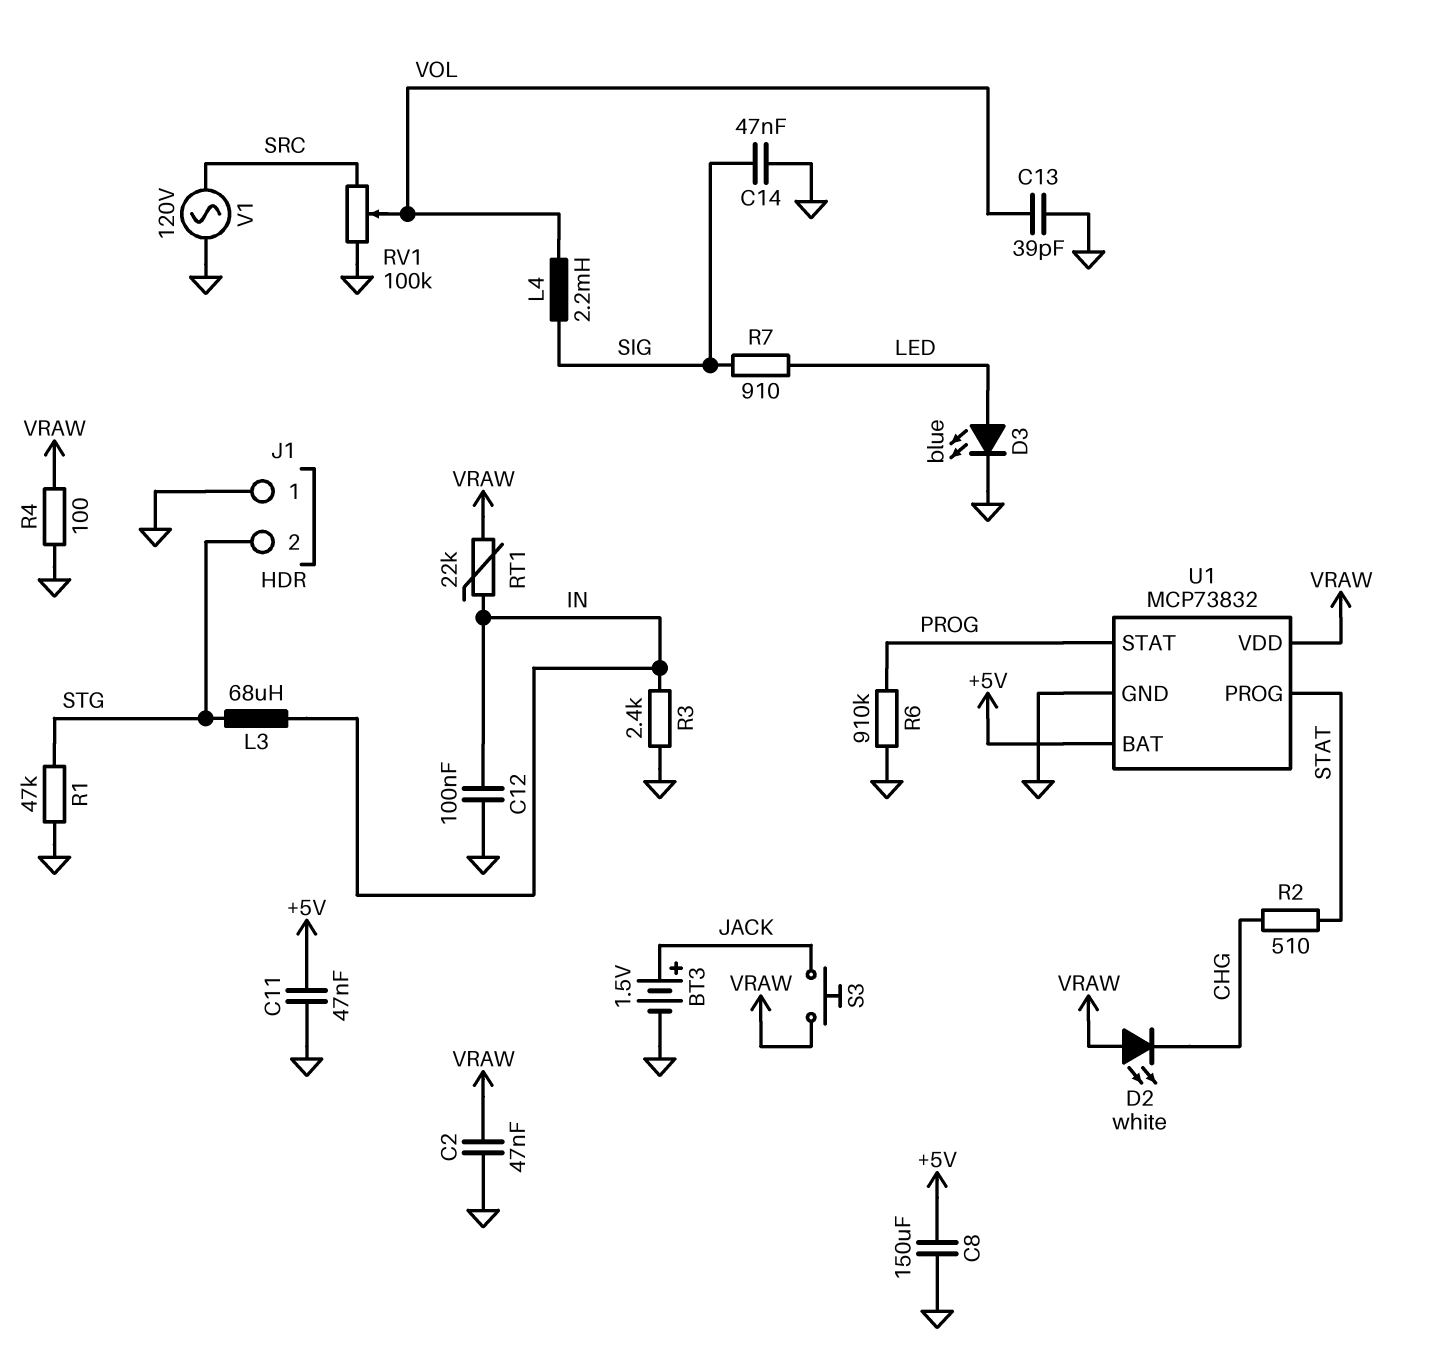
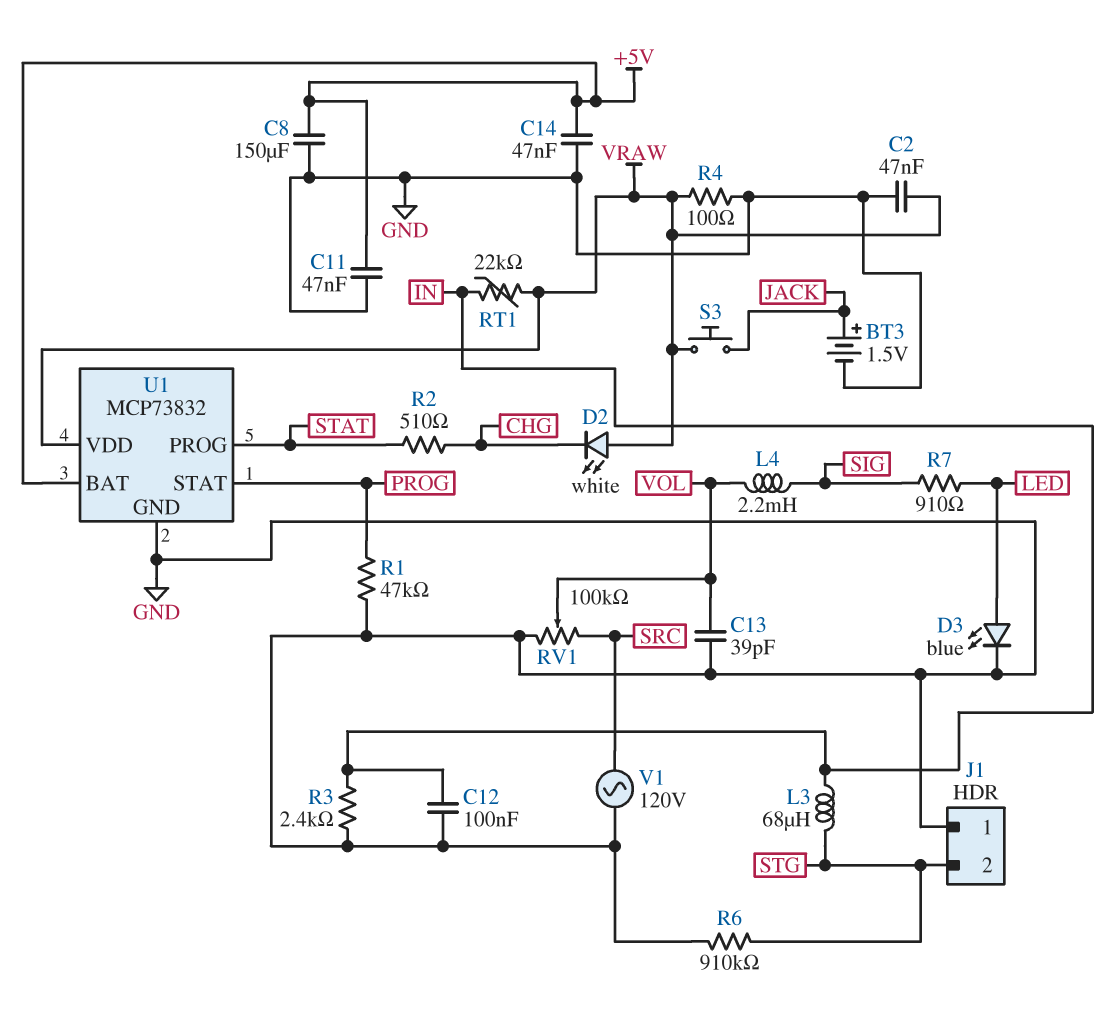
C14: 47nF (GND, SIG) -> 47nF (+5V, GND)
R1: 47k (GND, STG) -> 47k (GND, PROG)
R6: 910k (GND, PROG) -> 910k (GND, STG)

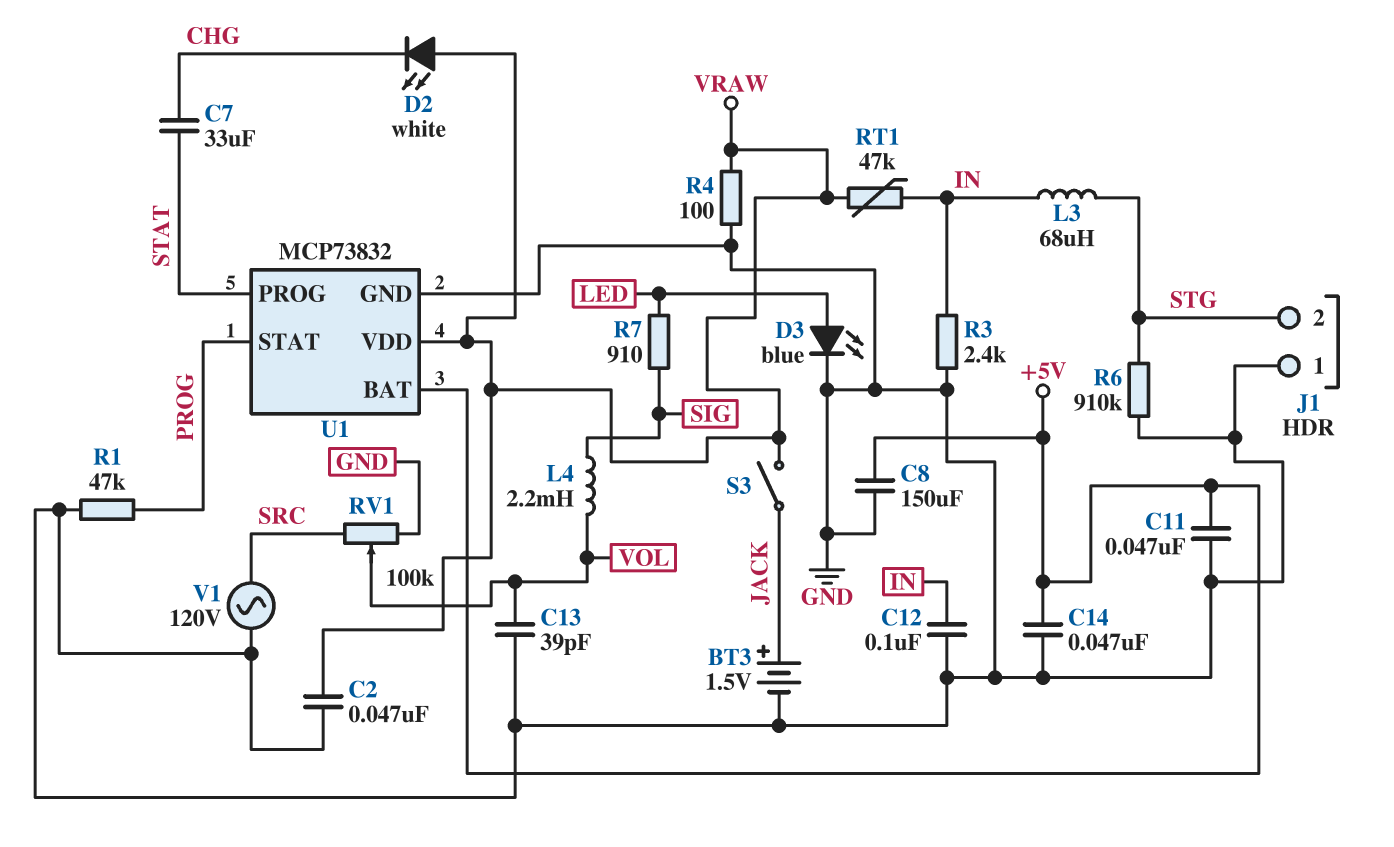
C7: none -> 33uF (CHG, STAT)
R2: 510 (CHG, STAT) -> none
RT1: 22k (IN, VRAW) -> 47k (IN, VRAW)
S3: button (JACK, VRAW) -> switch (JACK, VRAW)

